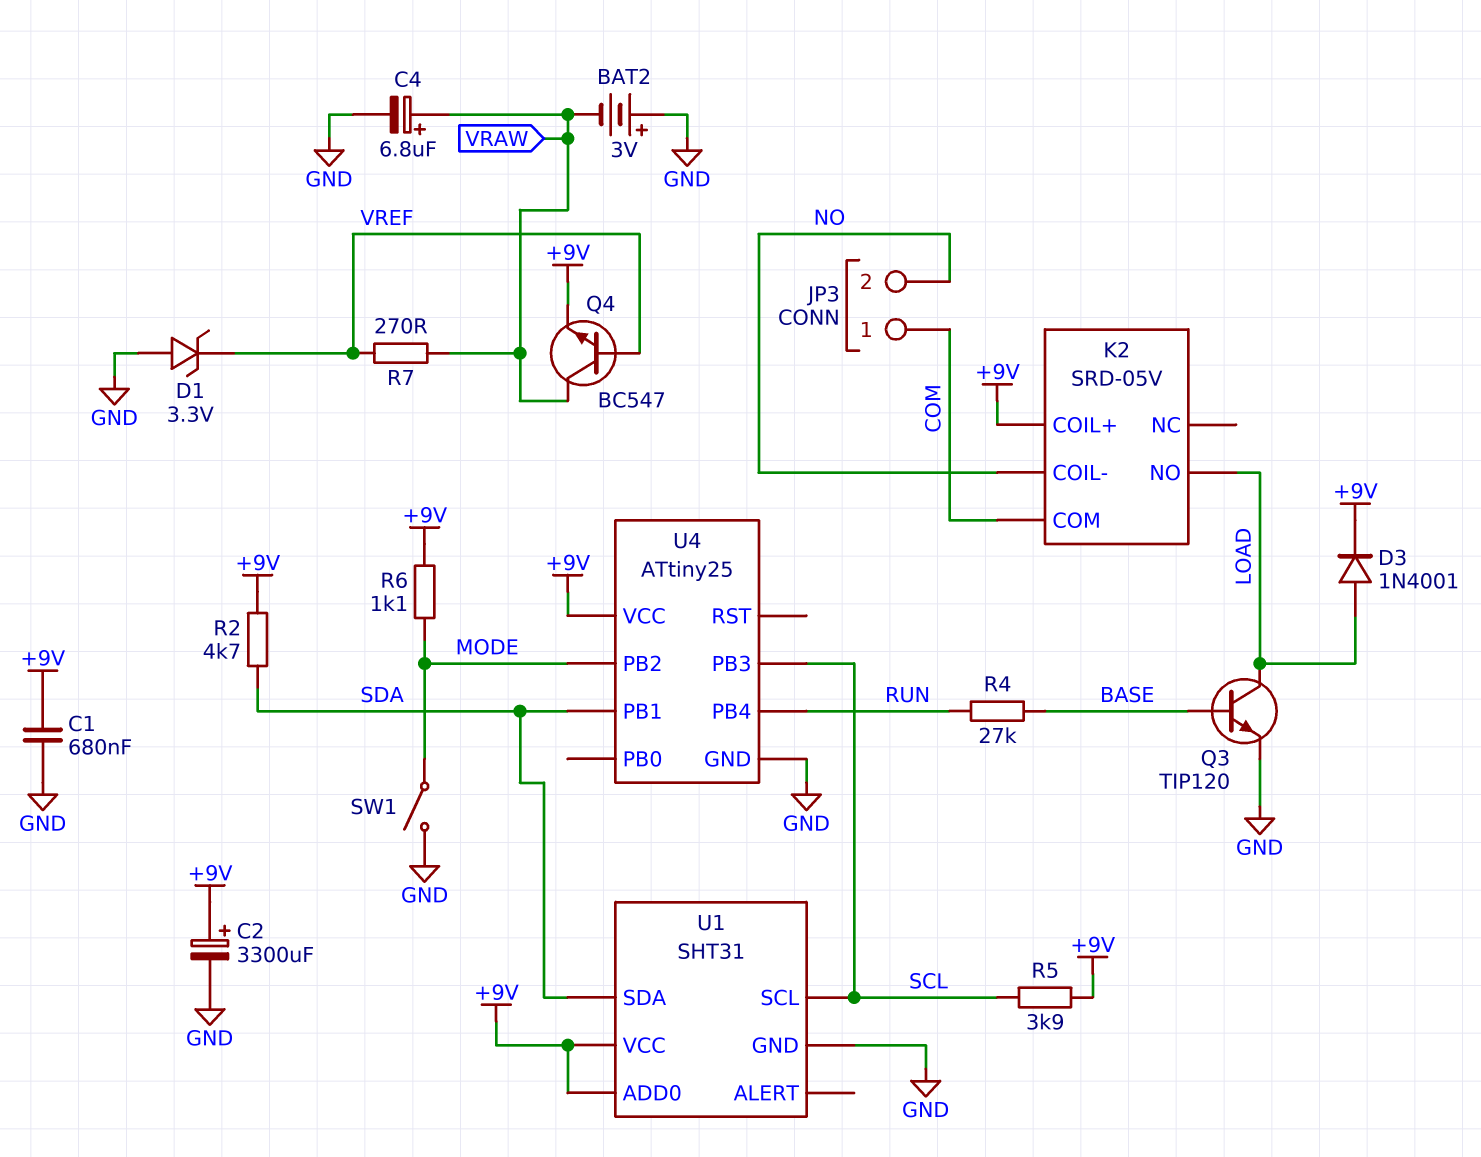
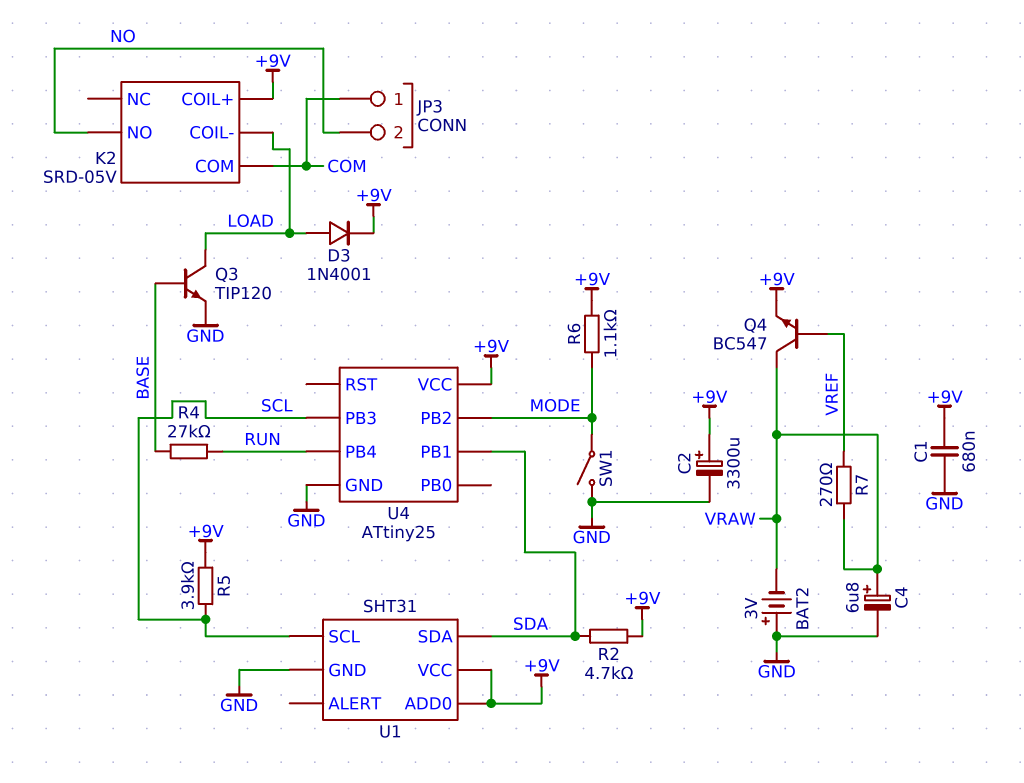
D1: zener 3.3V (A GND, K VREF) -> none
K2 pin COIL-: NO -> LOAD
K2 pin NO: LOAD -> NO

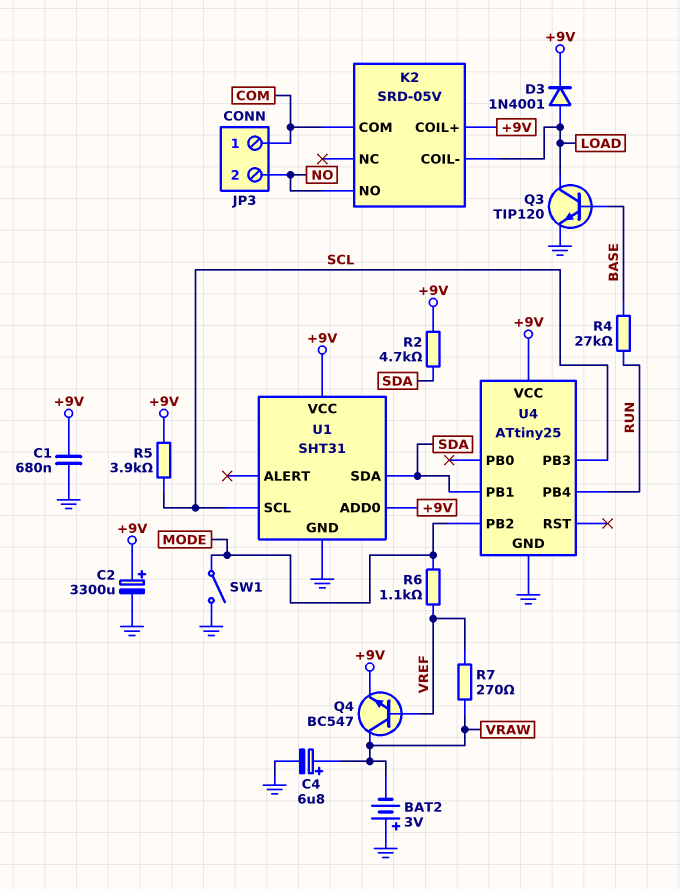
R6: 1.1k (+9V, MODE) -> 1.1k (MODE, VREF)

